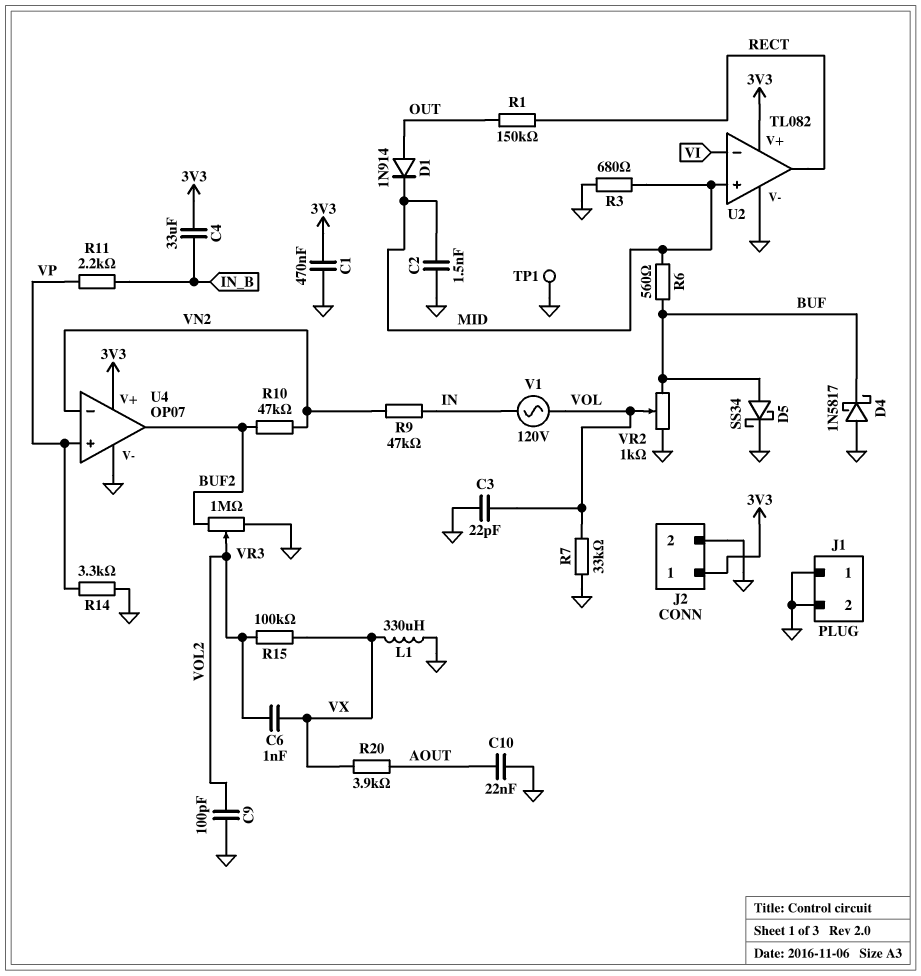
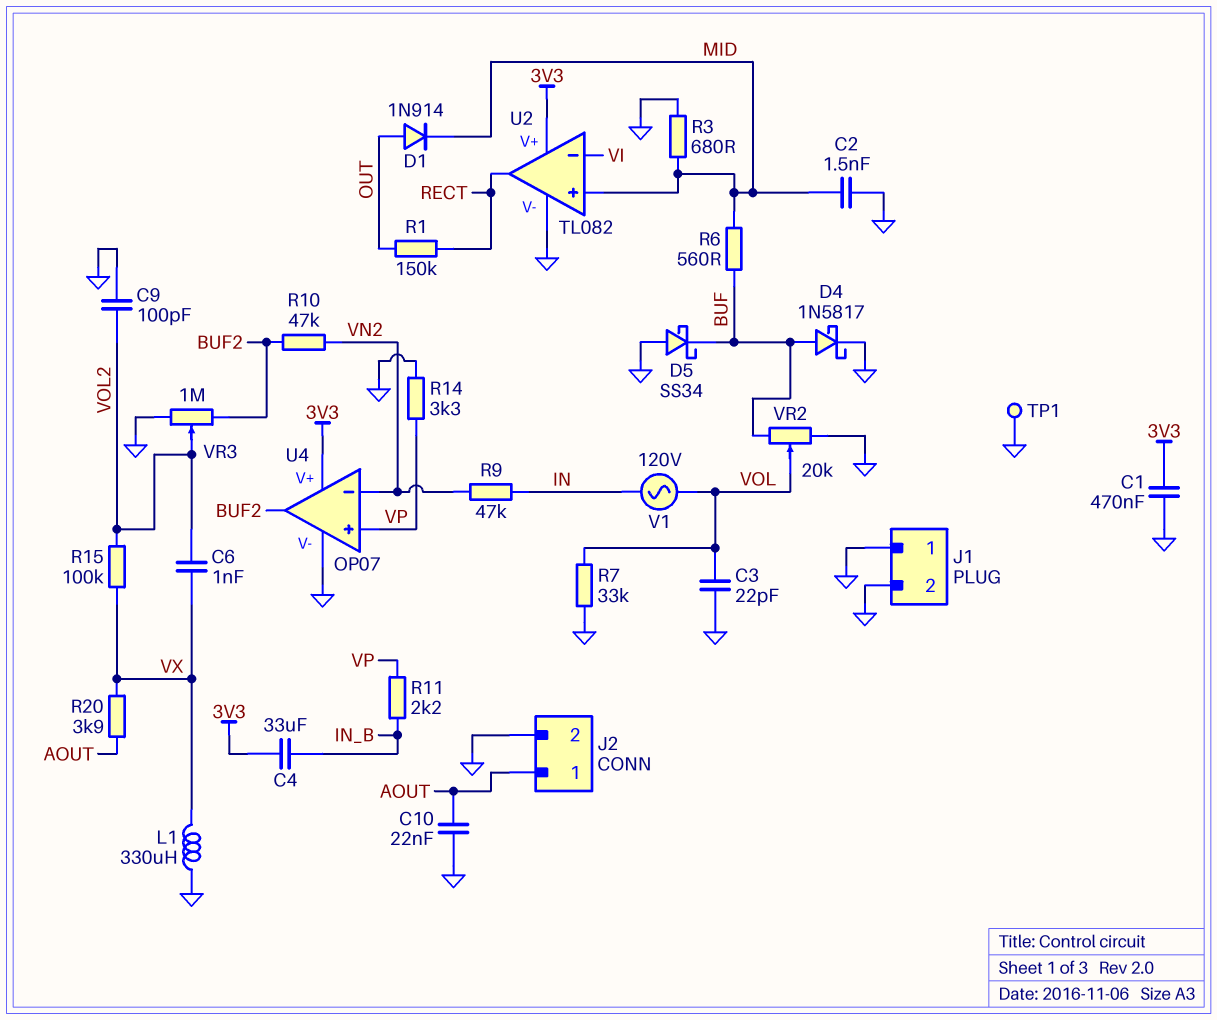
D4: schottky 1N5817 (A GND, K BUF) -> schottky 1N5817 (A BUF, K GND)
D5: schottky SS34 (A BUF, K GND) -> schottky SS34 (A GND, K BUF)
J2 pin 1: 3V3 -> AOUT
VR2: 1k (BUF, GND, wiper VOL) -> 20k (BUF, GND, wiper VOL)

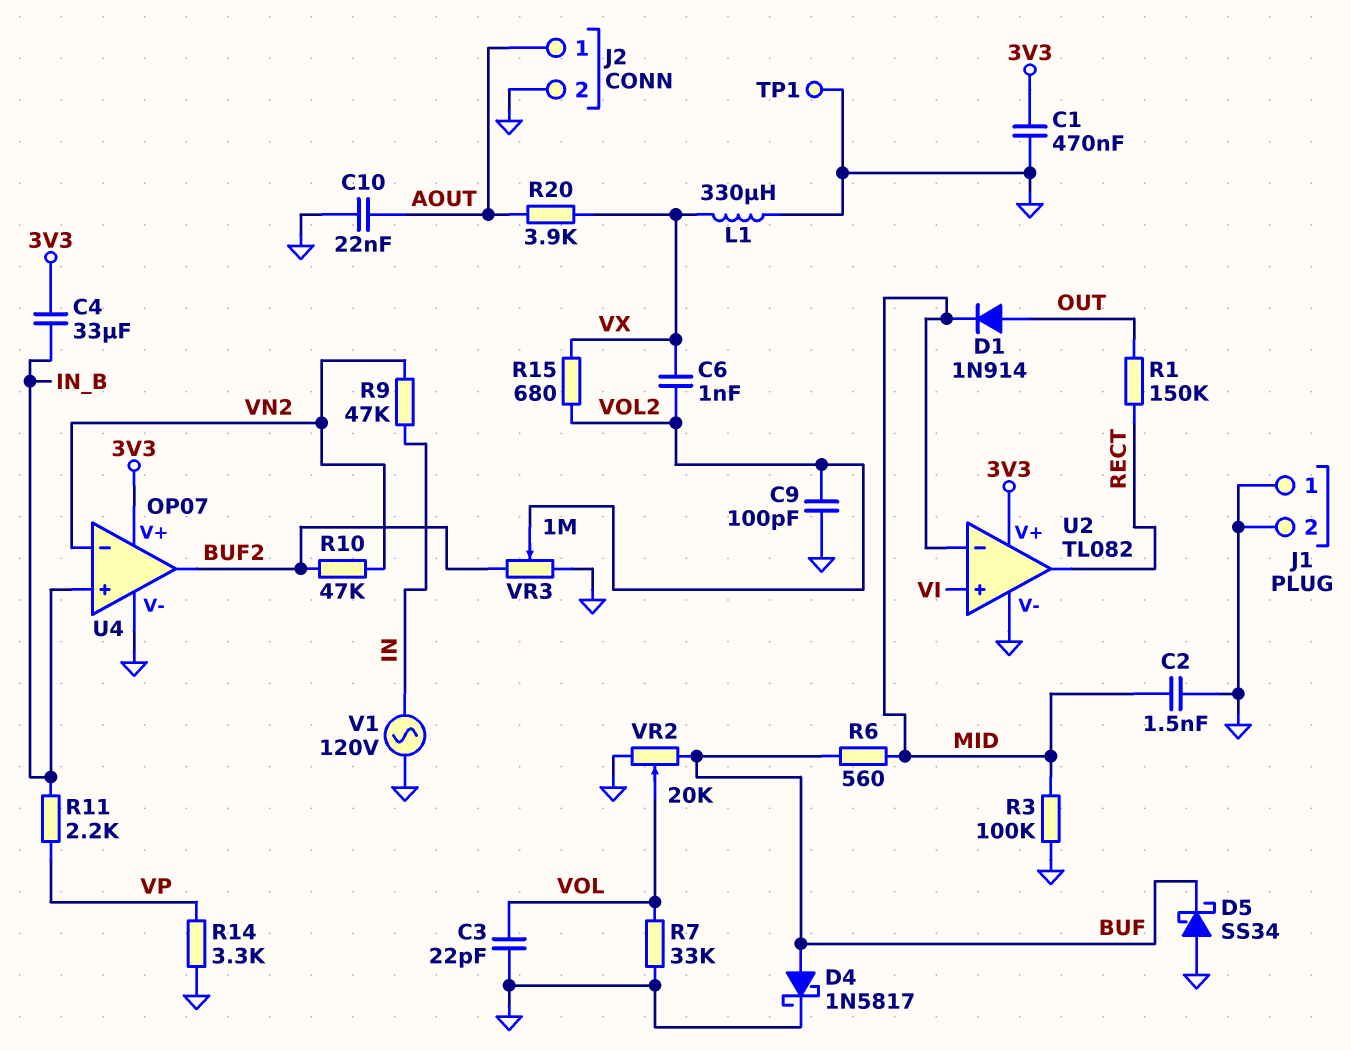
R3: 680 (GND, MID) -> 100k (GND, MID)
R15: 100k (VOL2, VX) -> 680 (VOL2, VX)
U2 pin in+: MID -> VI
U2 pin in-: VI -> MID
U4 pin in+: VP -> IN_B
V1: AC 120V (IN, VOL) -> AC 120V (GND, IN)

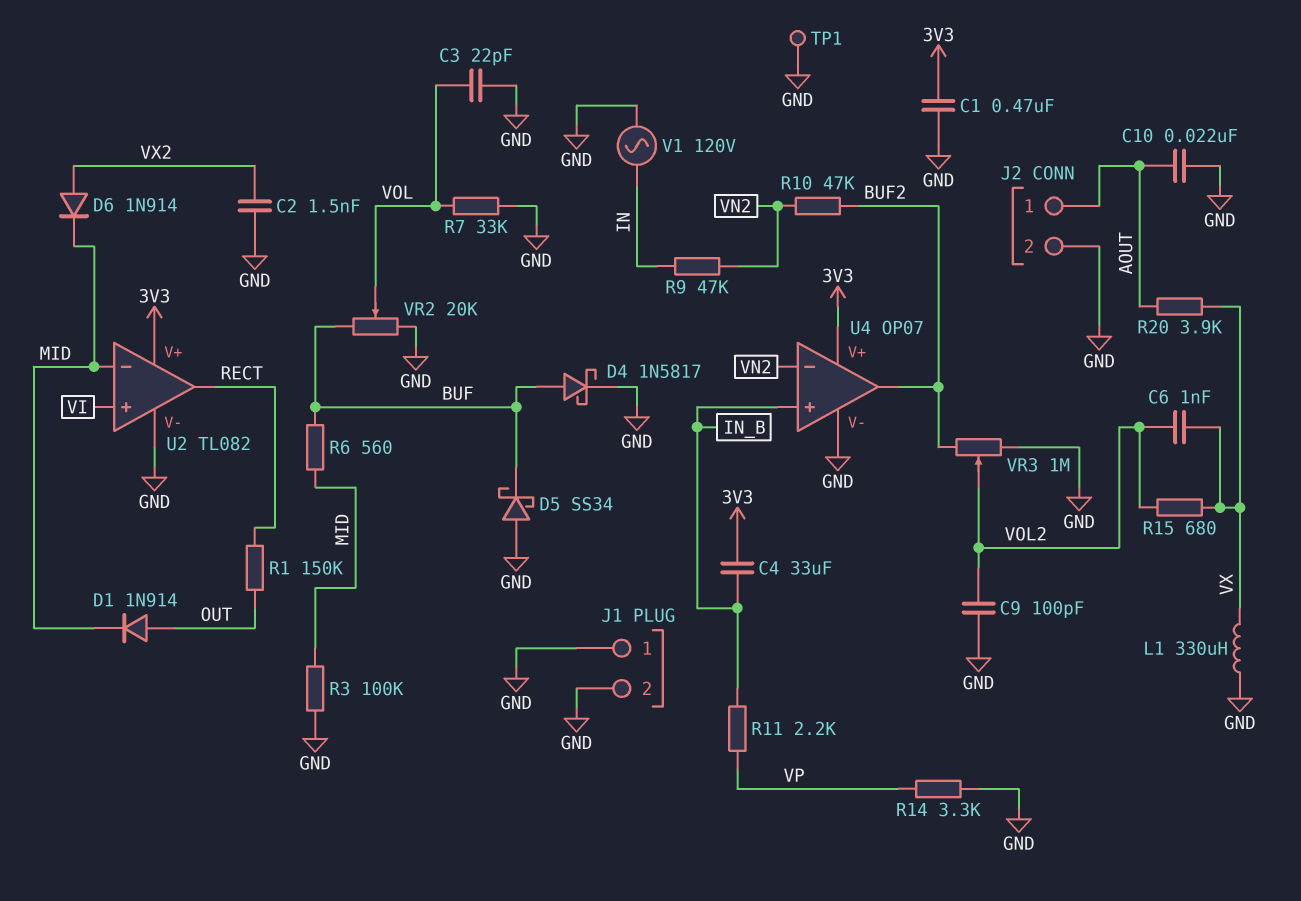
C2: 1.5nF (GND, MID) -> 1.5nF (GND, VX2)
D6: none -> diode 1N914 (A VX2, K MID)

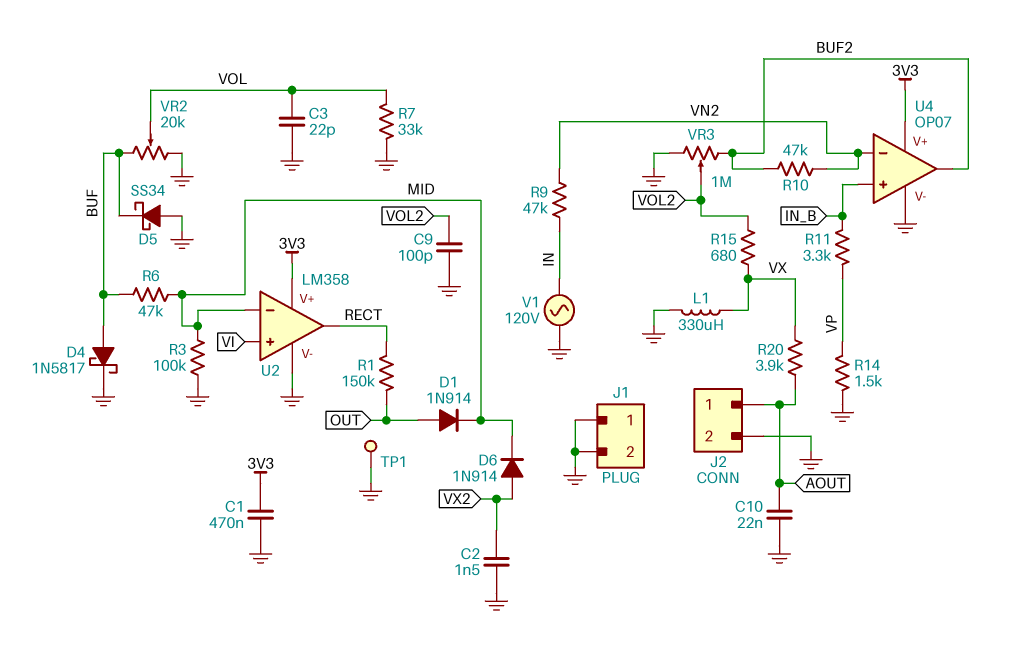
C4: 33uF (3V3, IN_B) -> none
C6: 1nF (VOL2, VX) -> none
R6: 560 (BUF, MID) -> 47k (BUF, MID)
R11: 2.2k (IN_B, VP) -> 3.3k (IN_B, VP)
R14: 3.3k (GND, VP) -> 1.5k (GND, VP)
U2: TL082 -> LM358

